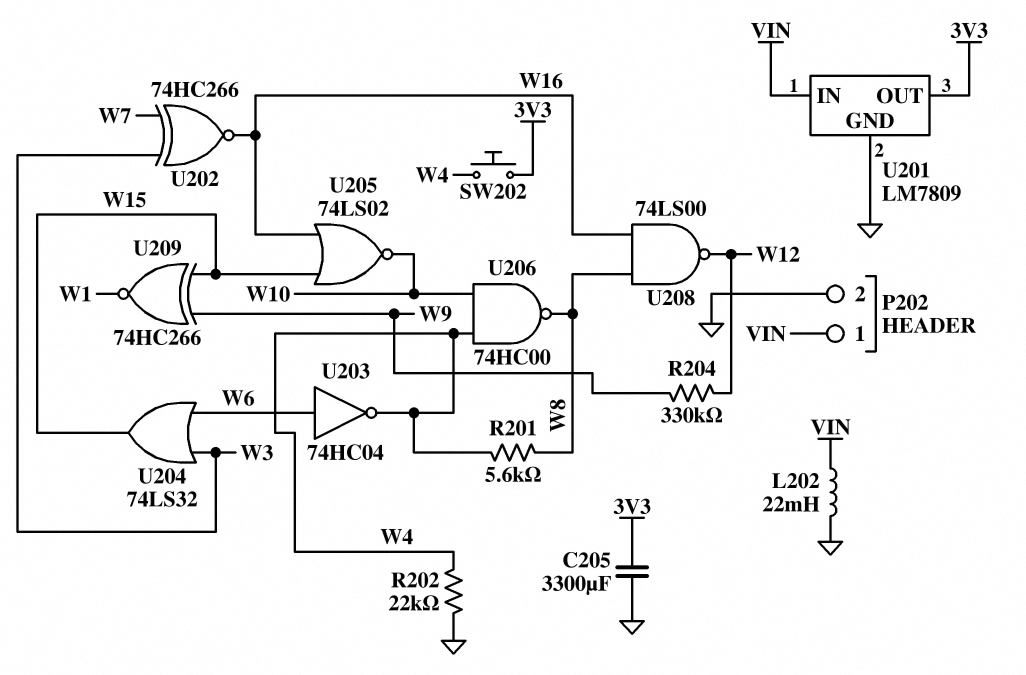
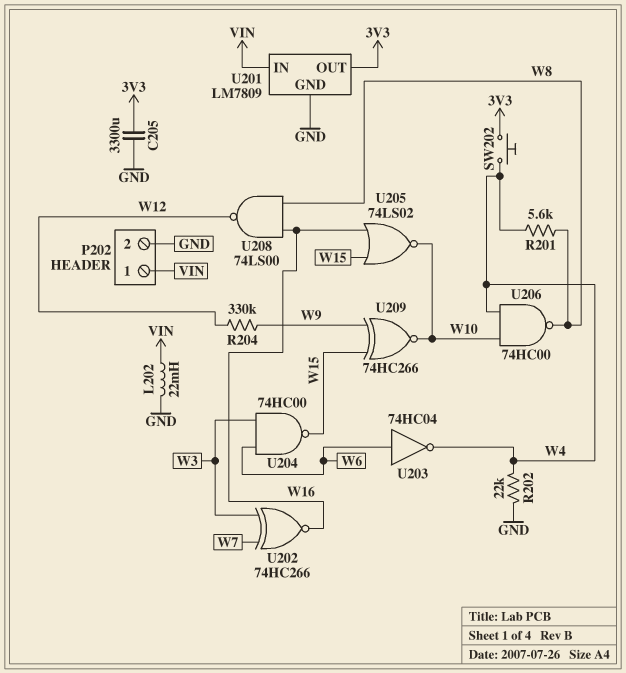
U204: OR 74LS32 (in W3, in W6, out W15) -> NAND 74HC00 (in W3, in W6, out W15)
U209: XNOR 74HC266 (in W9, in W15, out W1) -> XNOR 74HC266 (in W9, in W15, out W10)

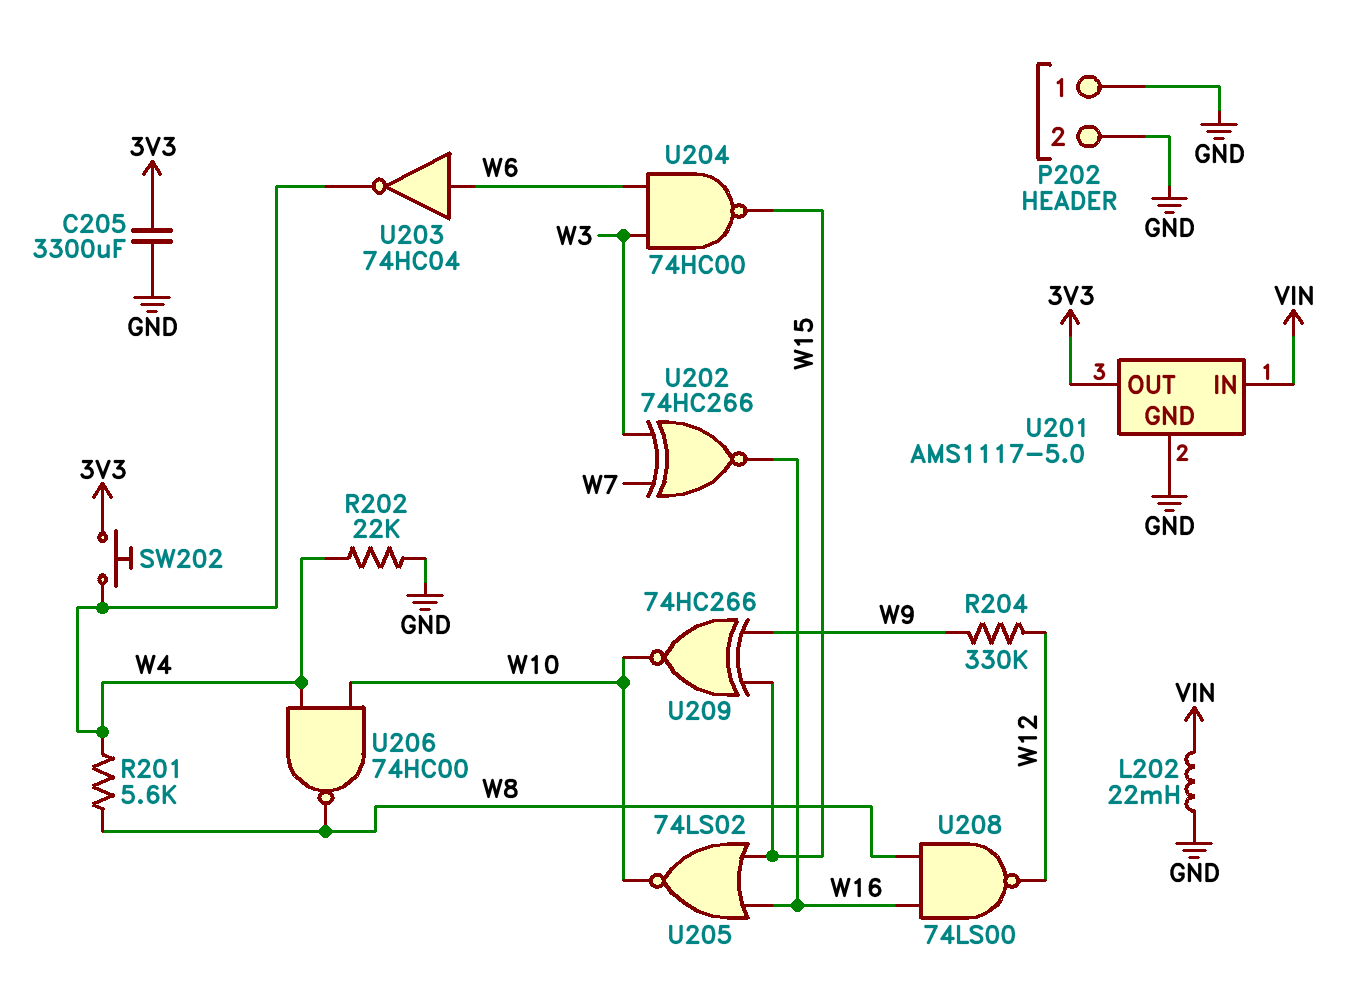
P202 pin 1: VIN -> GND
U201: LM7809 -> AMS1117-5.0

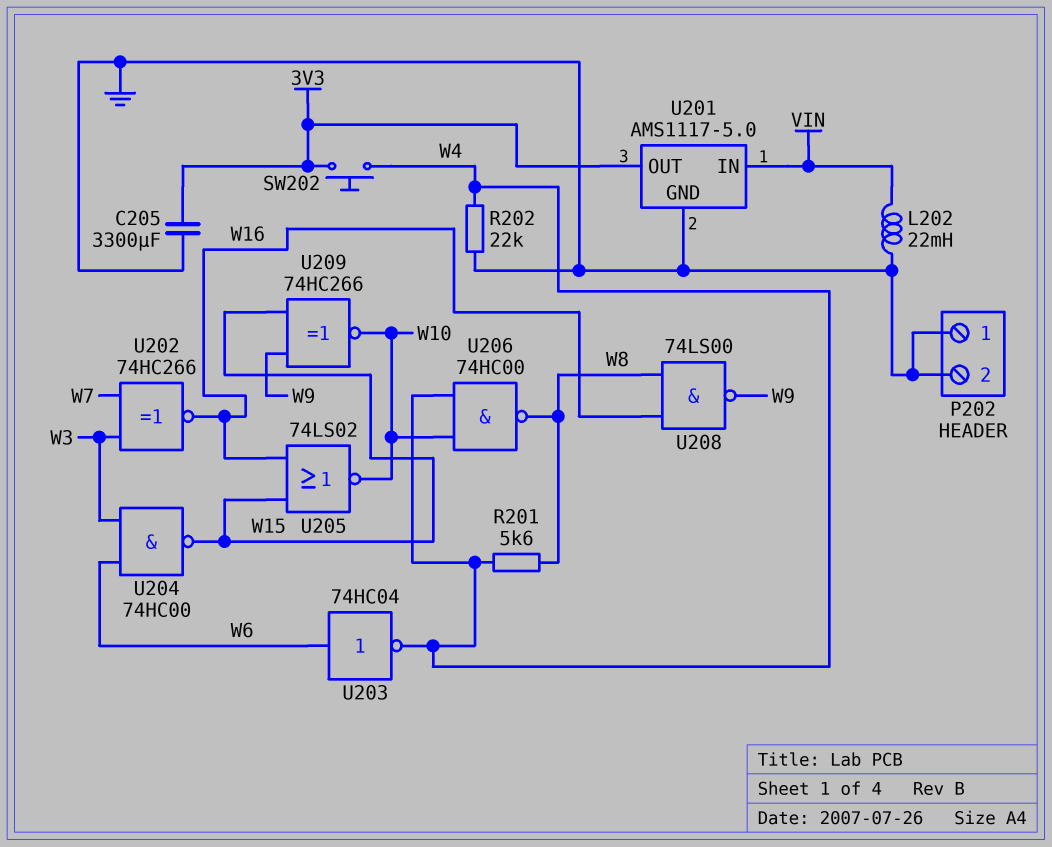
R204: 330k (W9, W12) -> none
U208: NAND 74LS00 (in W8, in W16, out W12) -> NAND 74LS00 (in W8, in W16, out W9)

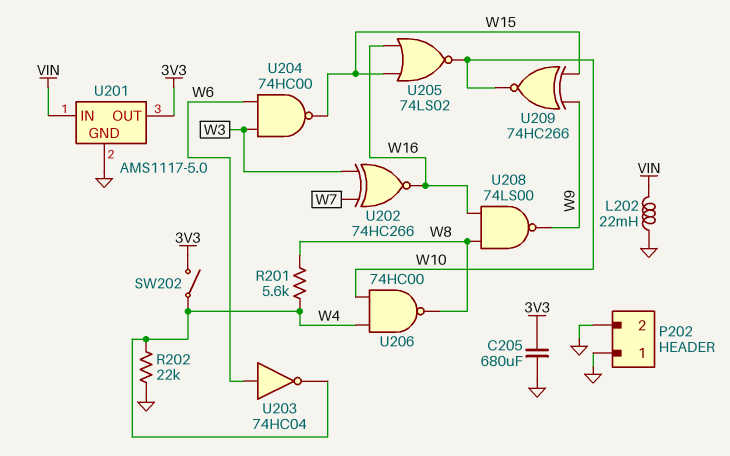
C205: 3300uF (3V3, GND) -> 680uF (3V3, GND)
SW202: button (3V3, W4) -> switch (3V3, W4)

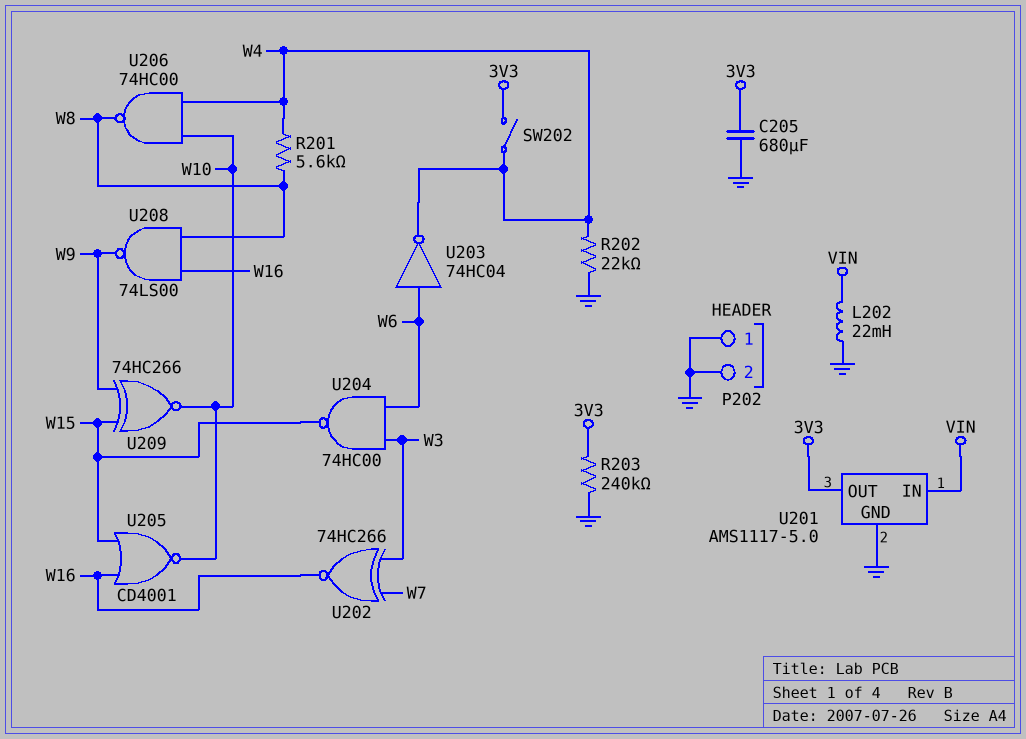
R203: none -> 240k (3V3, GND)
U205: NOR 74LS02 (in W15, in W16, out W10) -> NOR CD4001 (in W15, in W16, out W10)

